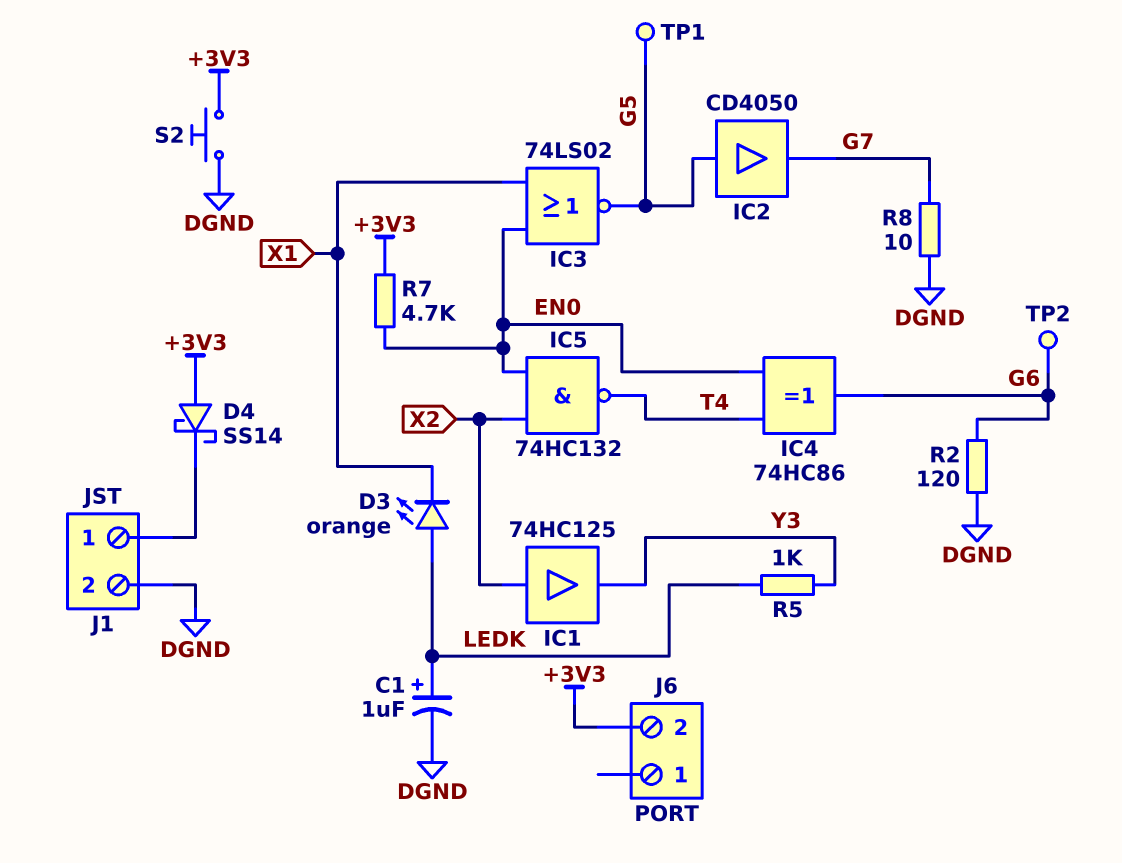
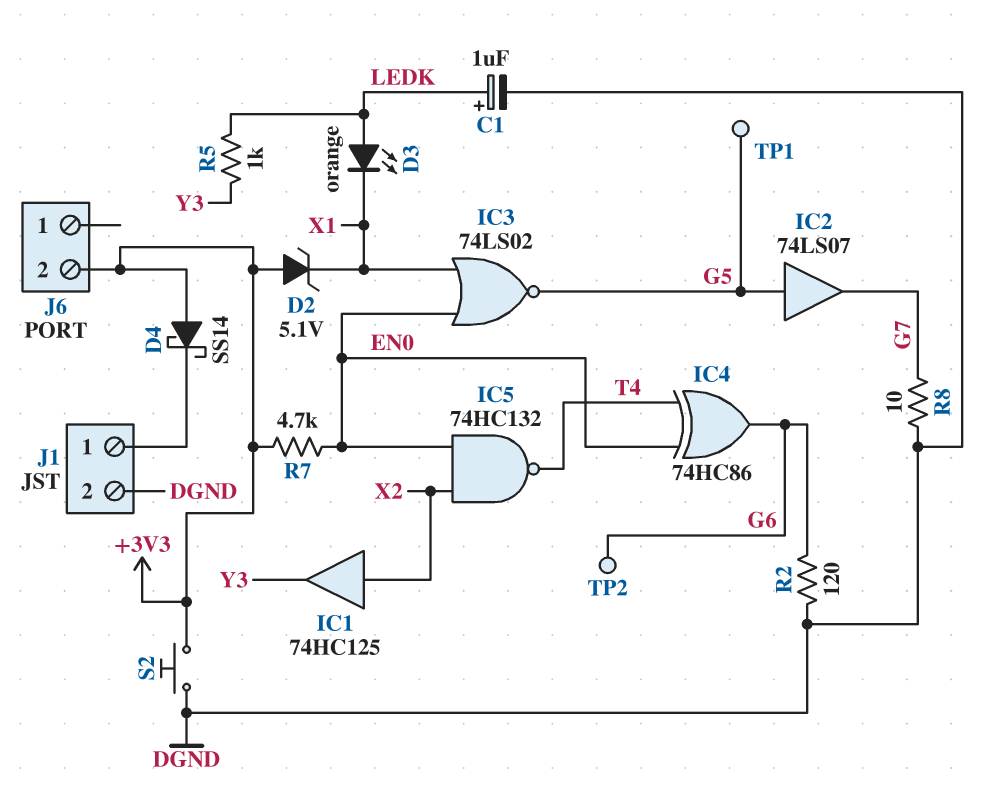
D2: none -> zener 5.1V (A +3V3, K X1)
IC2: buffer CD4050 (in G5, out G7) -> buffer 74LS07 (in G5, out G7)

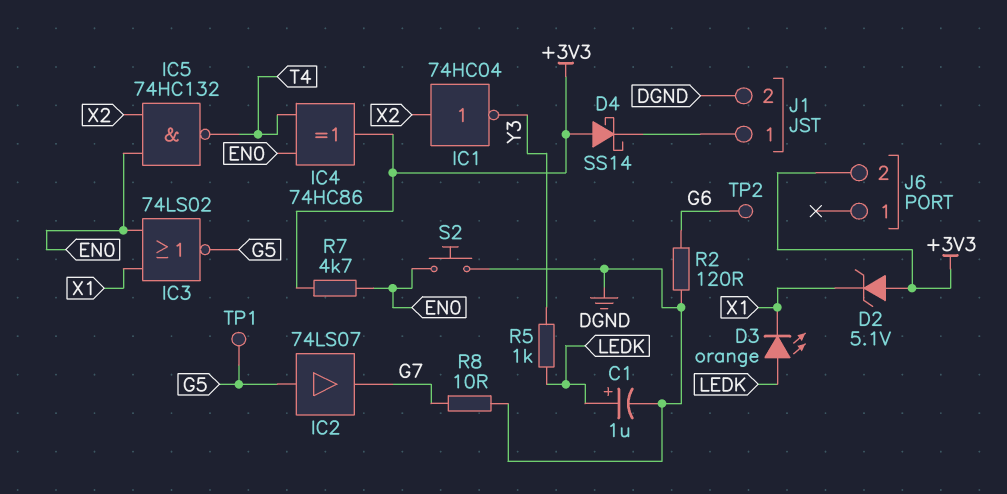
IC1: buffer 74HC125 (in X2, out Y3) -> NOT 74HC04 (in X2, out Y3)
IC4: XOR 74HC86 (in EN0, in T4, out G6) -> XOR 74HC86 (in EN0, in T4, out +3V3)
S2: button (+3V3, DGND) -> button (DGND, EN0)

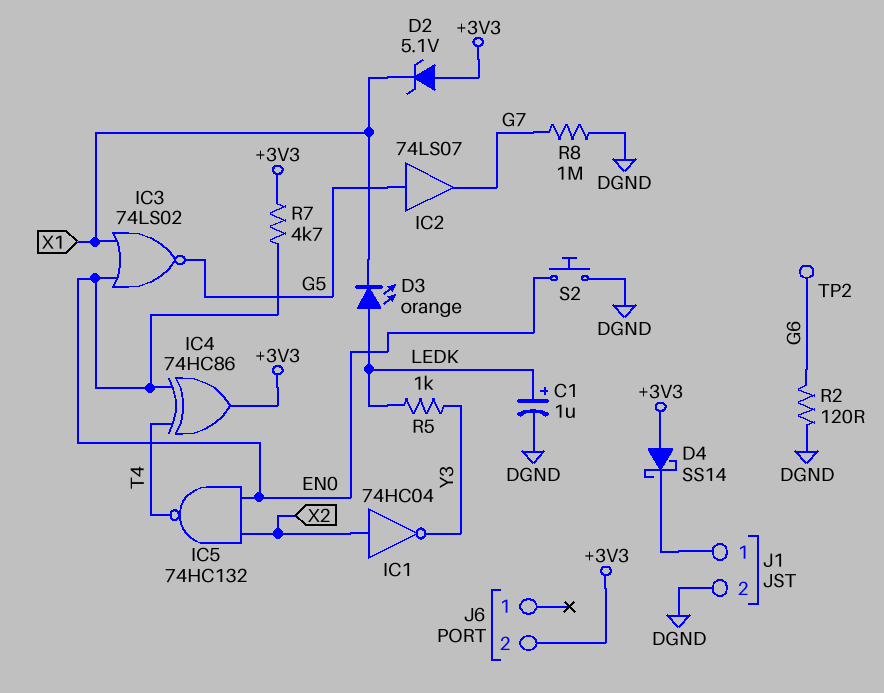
R8: 10 (DGND, G7) -> 1M (DGND, G7)
TP1: test point (G5) -> none

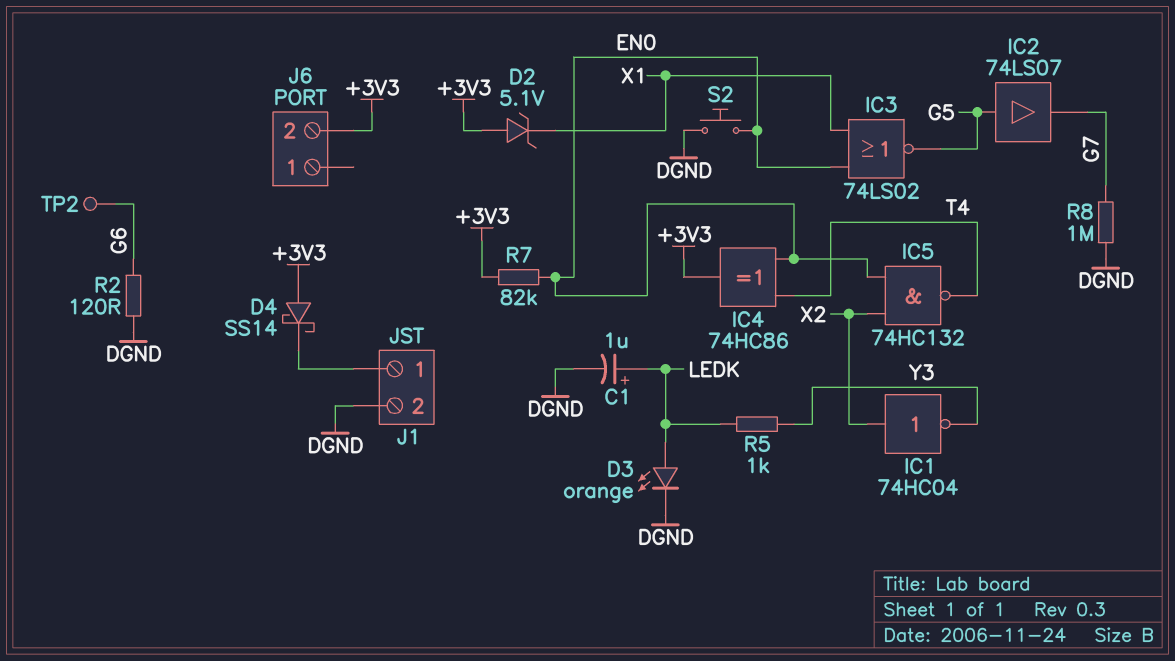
D3: LED orange (A LEDK, K X1) -> LED orange (A LEDK, K DGND)
R7: 4.7k (+3V3, EN0) -> 82k (+3V3, EN0)

